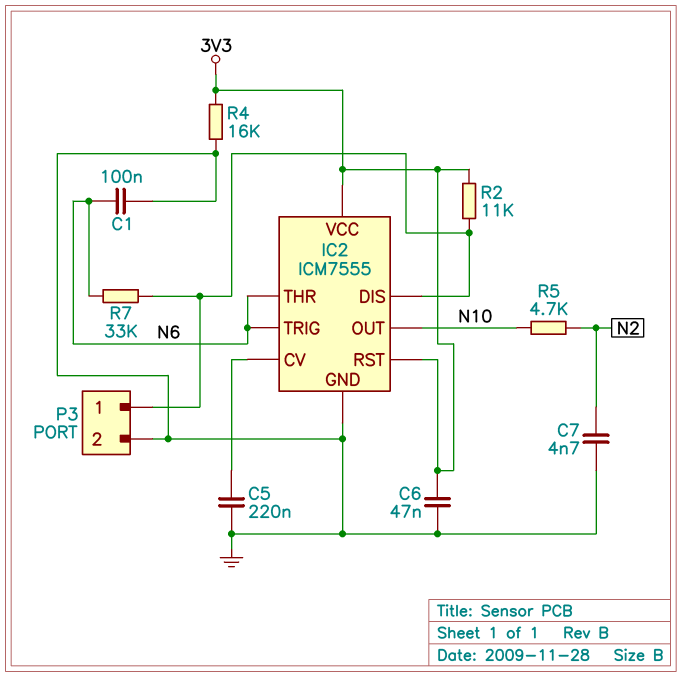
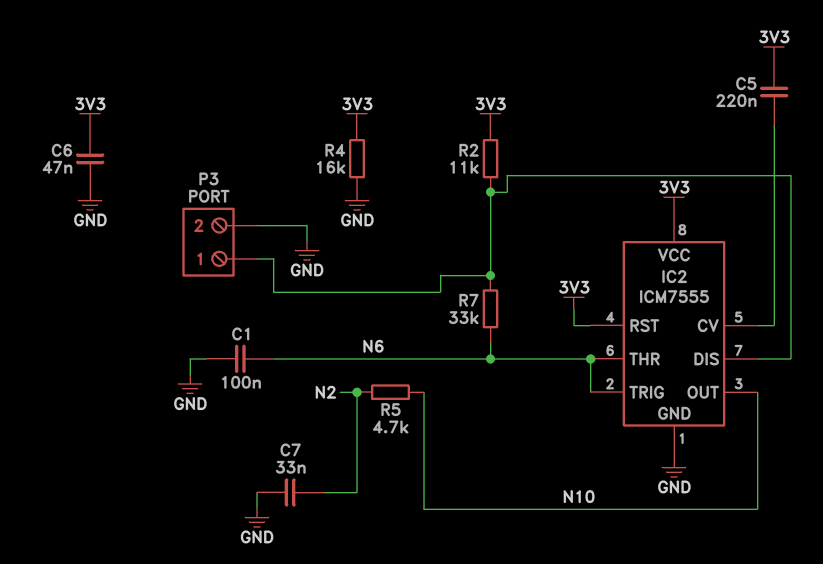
C5: 220nF (GND, IC2/CV) -> 220nF (3V3, IC2/CV)
C7: 4.7nF (GND, N2) -> 33nF (GND, N2)

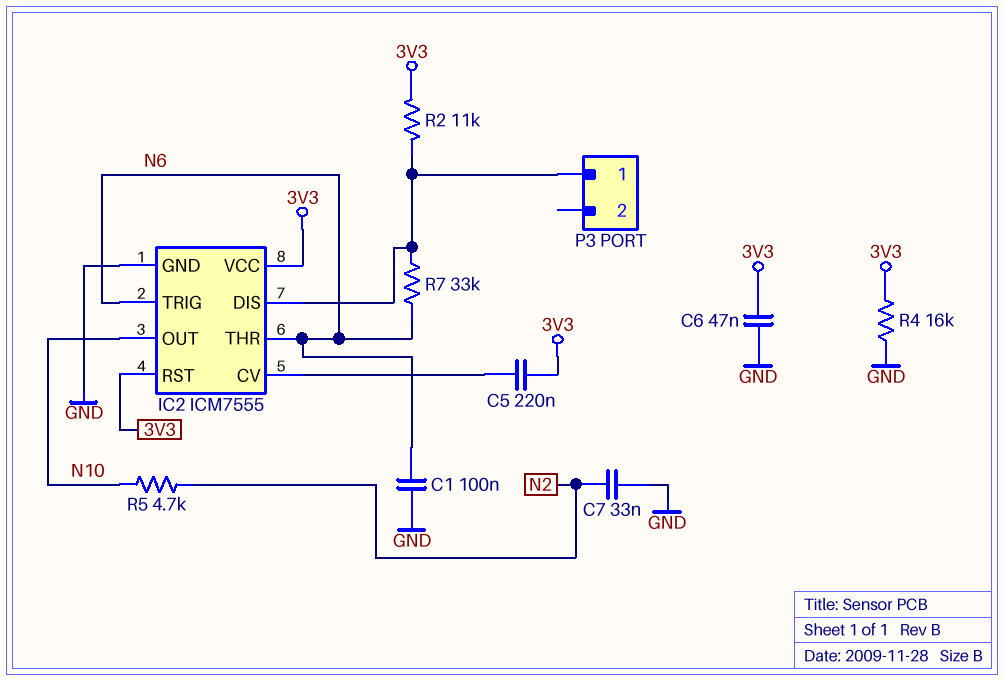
P3 pin 2: GND -> none

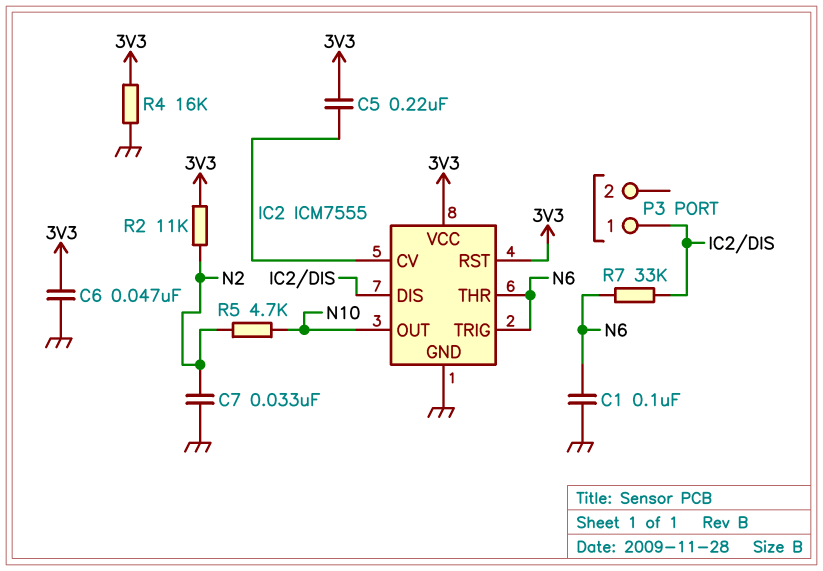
R2: 11k (3V3, IC2/DIS) -> 11k (3V3, N2)

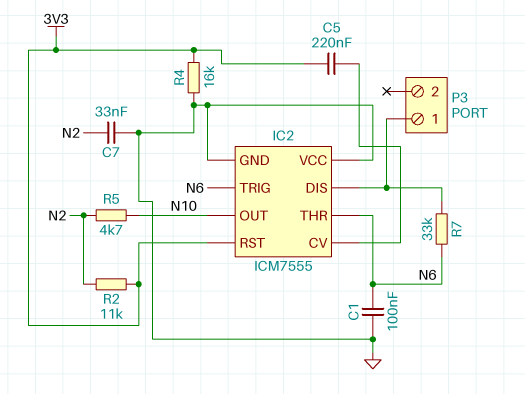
C6: 47nF (3V3, GND) -> none
IC2 pin VCC: 3V3 -> GND

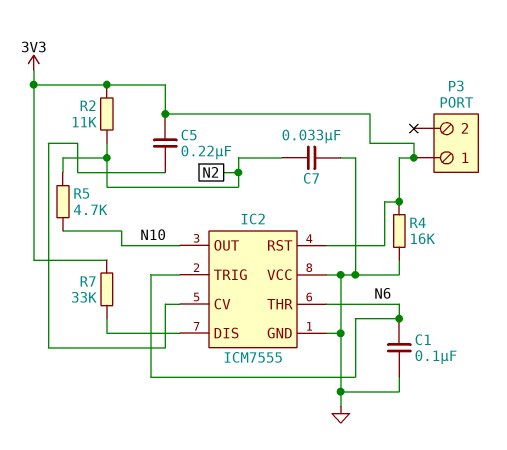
P3 pin 1: IC2/DIS -> 3V3
R7: 33k (IC2/DIS, N6) -> 33k (3V3, IC2/DIS)

